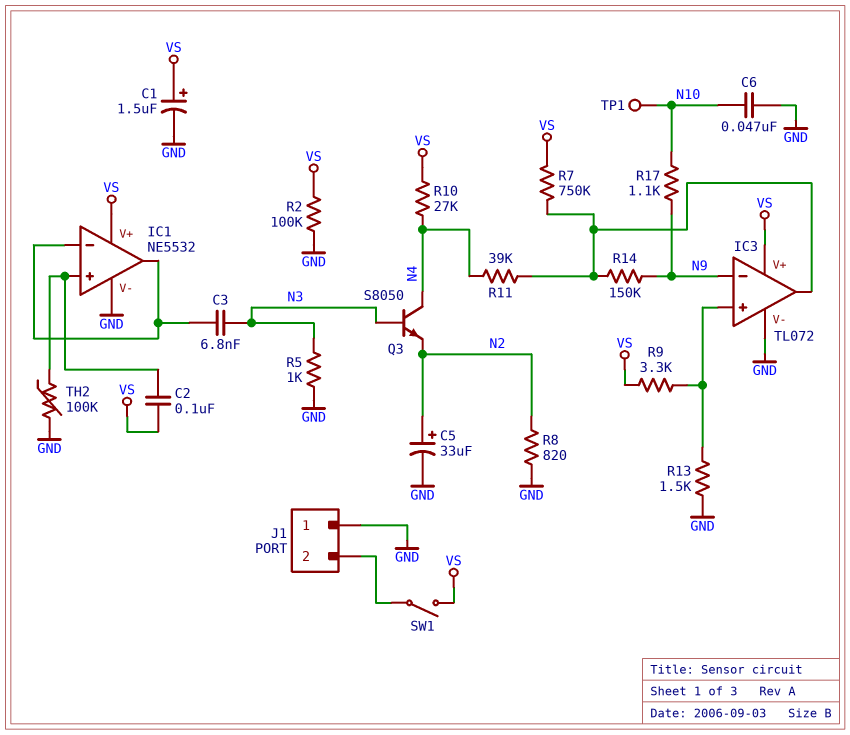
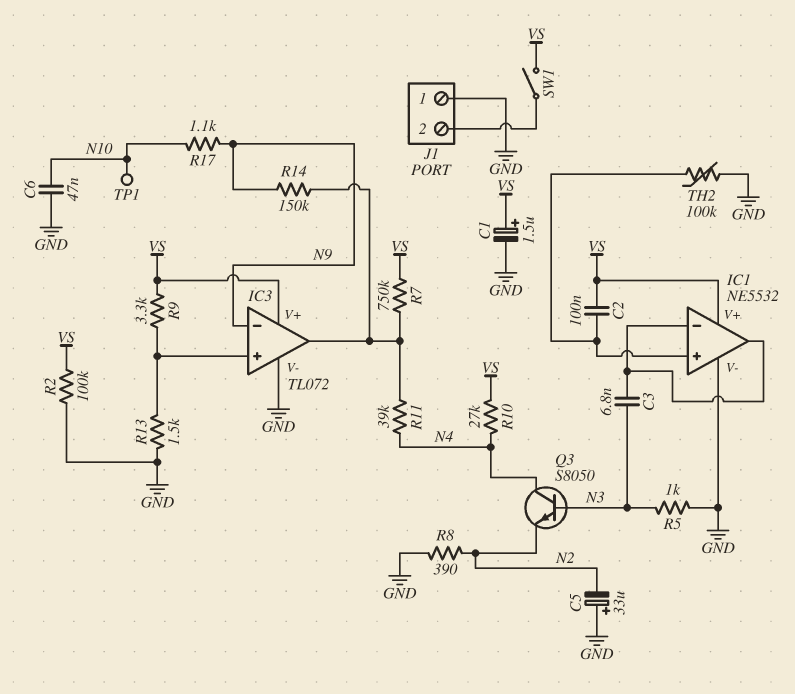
C5: 33uF (plus N2, minus GND) -> 33uF (plus GND, minus N2)
R8: 820 (GND, N2) -> 390 (GND, N2)

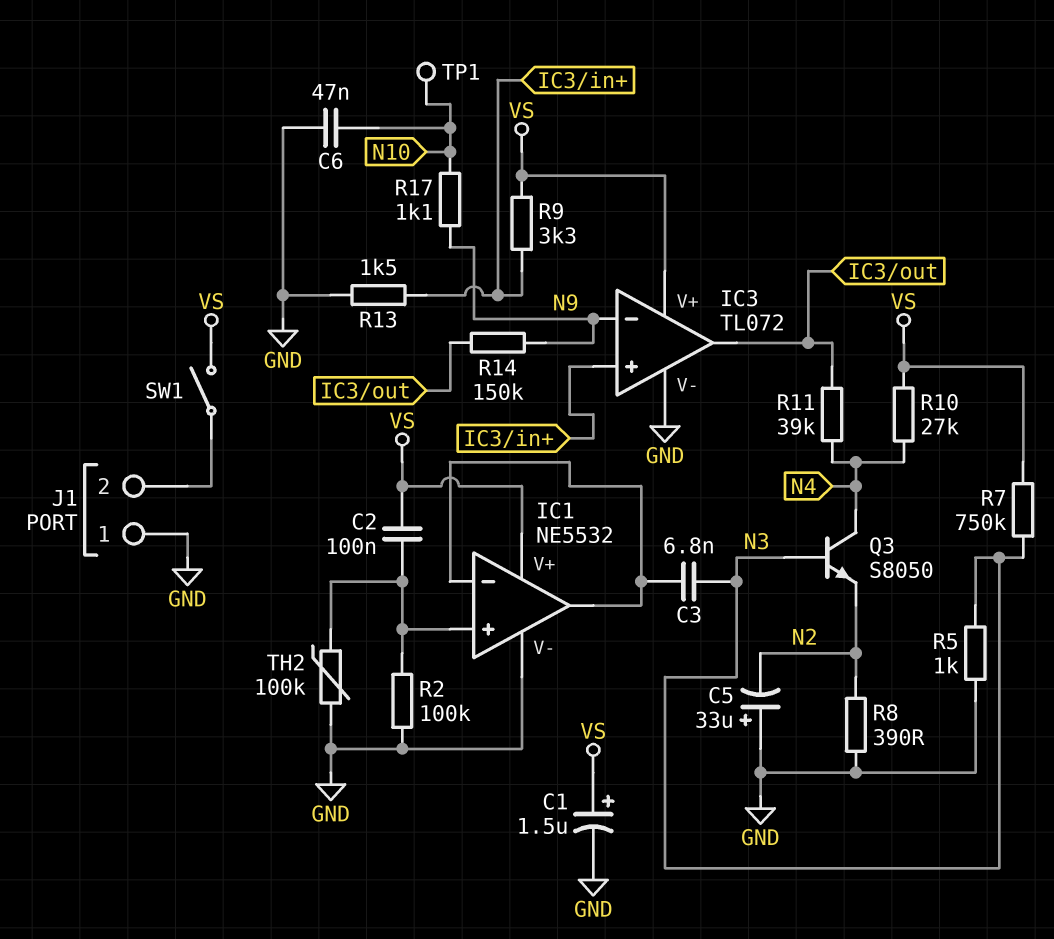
R2: 100k (GND, VS) -> 100k (GND, IC1/in+)
R7: 750k (IC3/out, VS) -> 750k (N3, VS)

